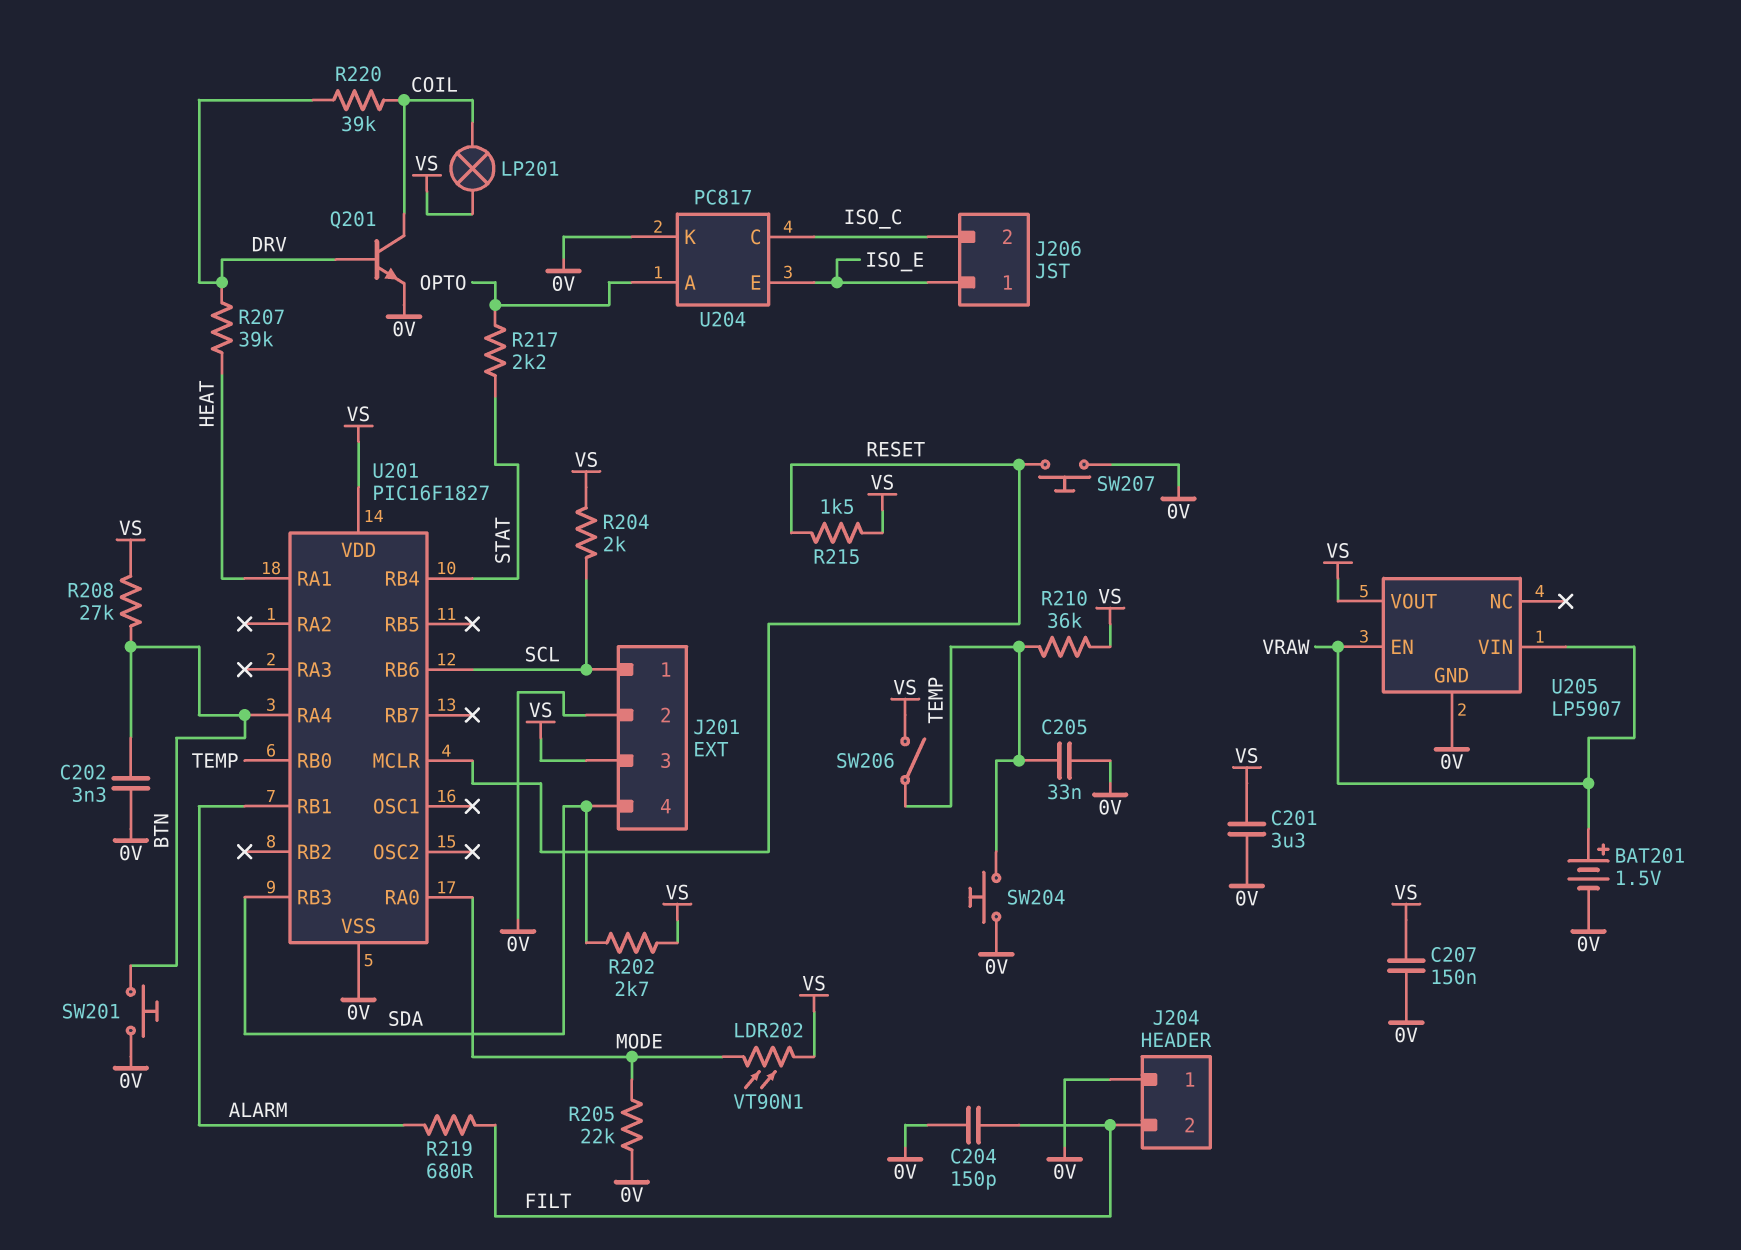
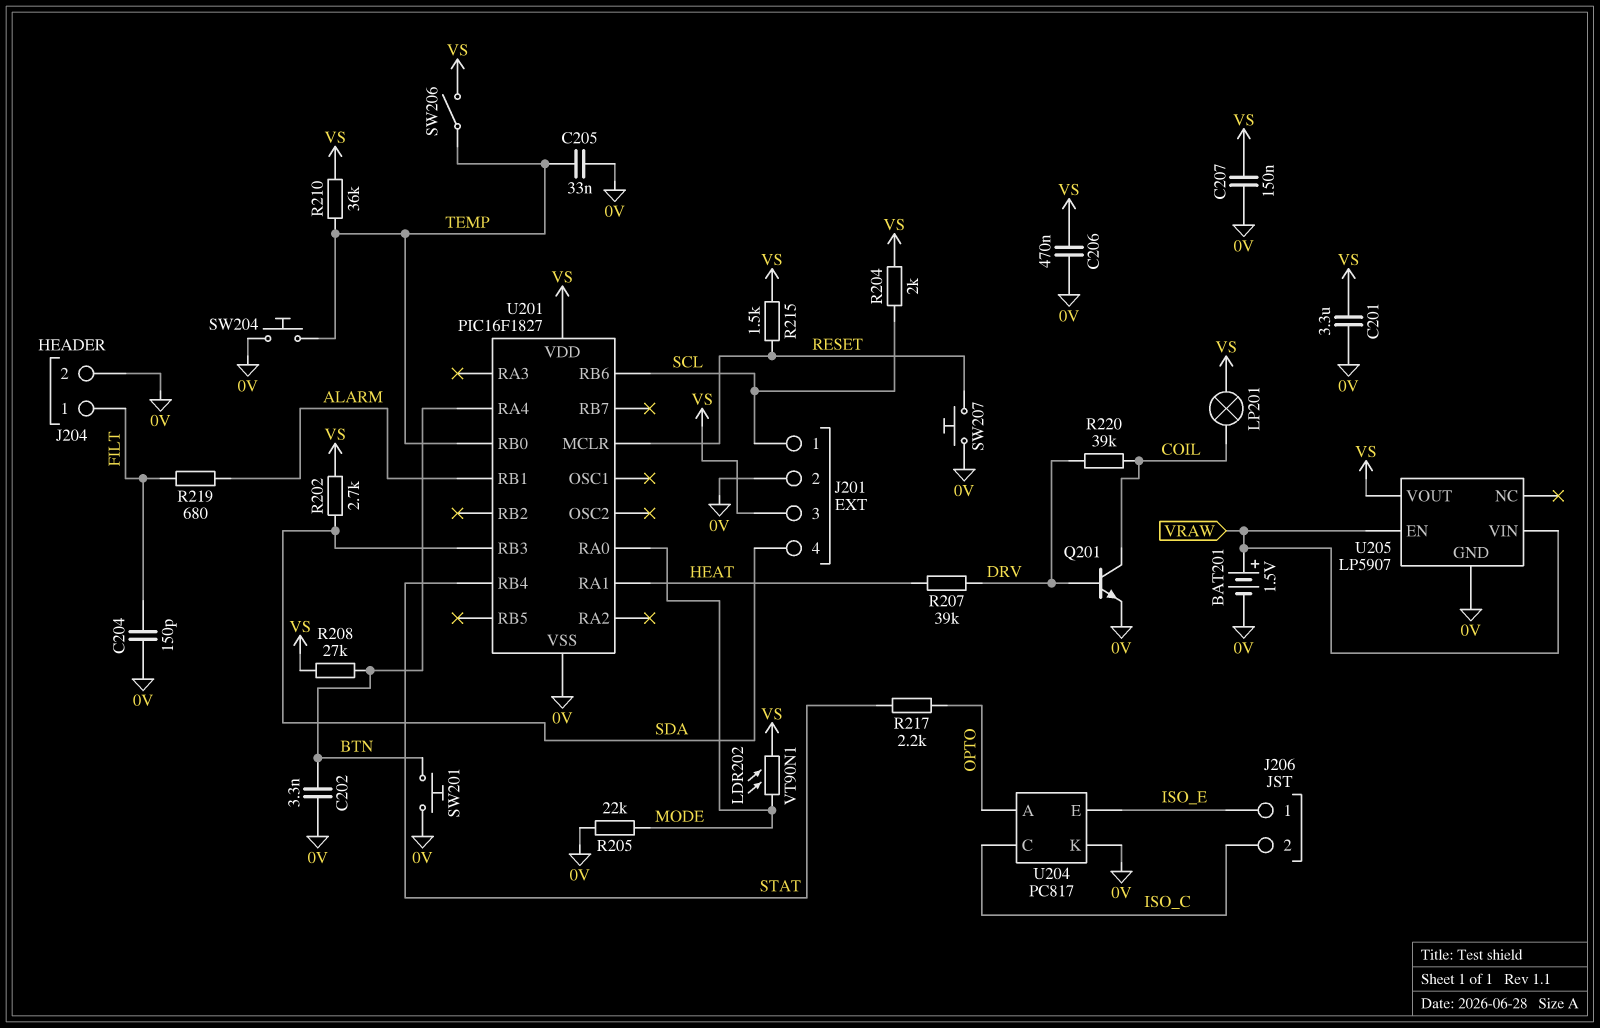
C206: none -> 470nF (0V, VS)
J204 pin 1: 0V -> FILT
J204 pin 2: FILT -> 0V

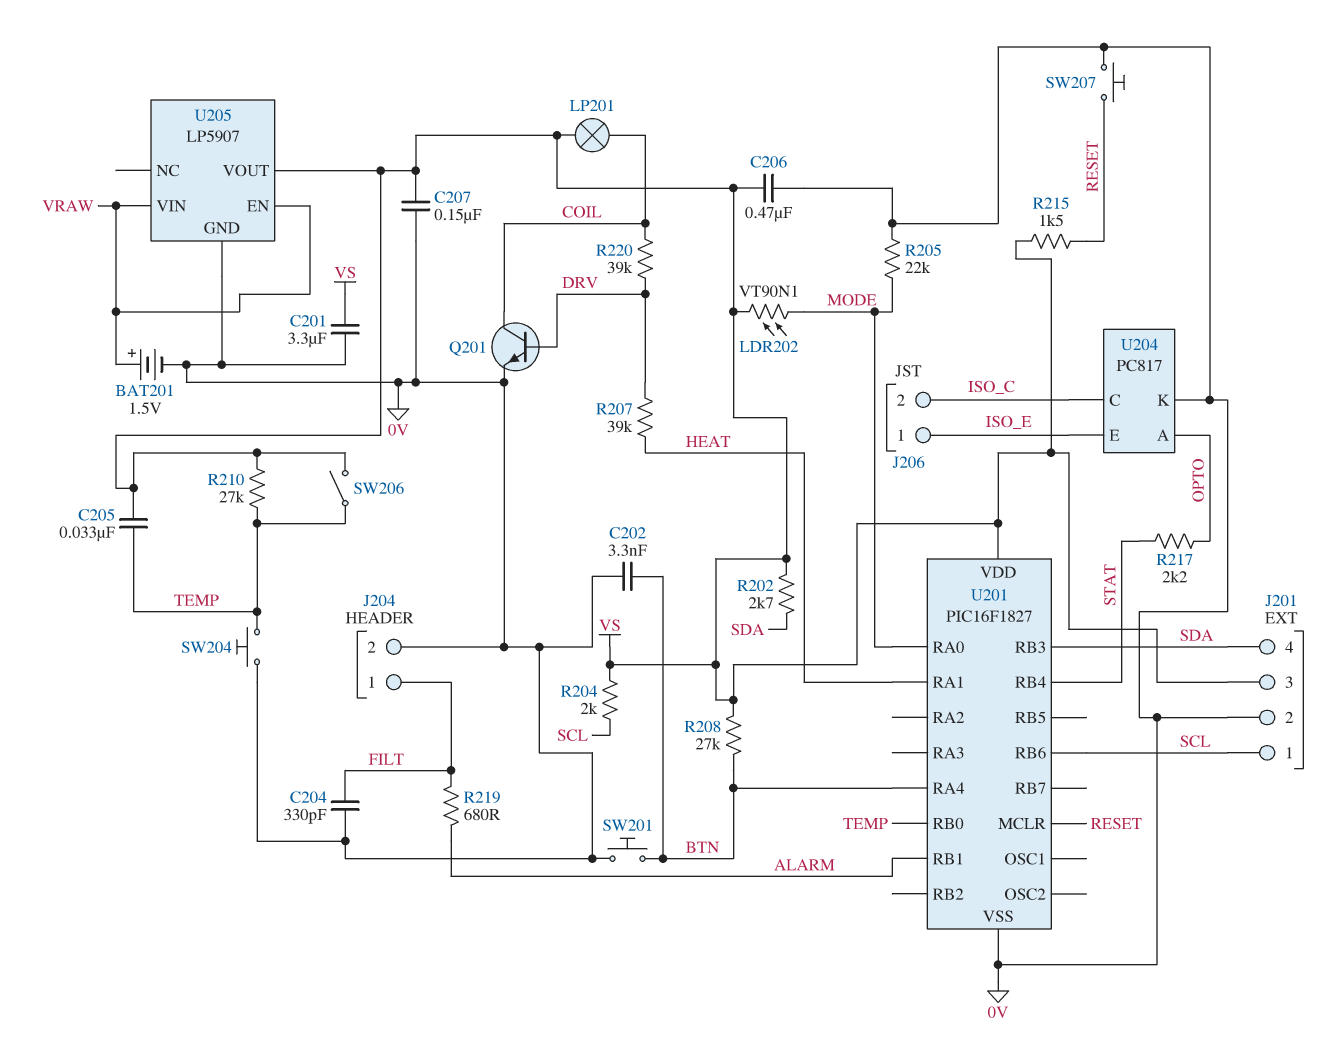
C204: 150pF (0V, FILT) -> 330pF (0V, FILT)
C205: 33nF (0V, TEMP) -> 33nF (TEMP, VS)
R210: 36k (TEMP, VS) -> 27k (TEMP, VS)

